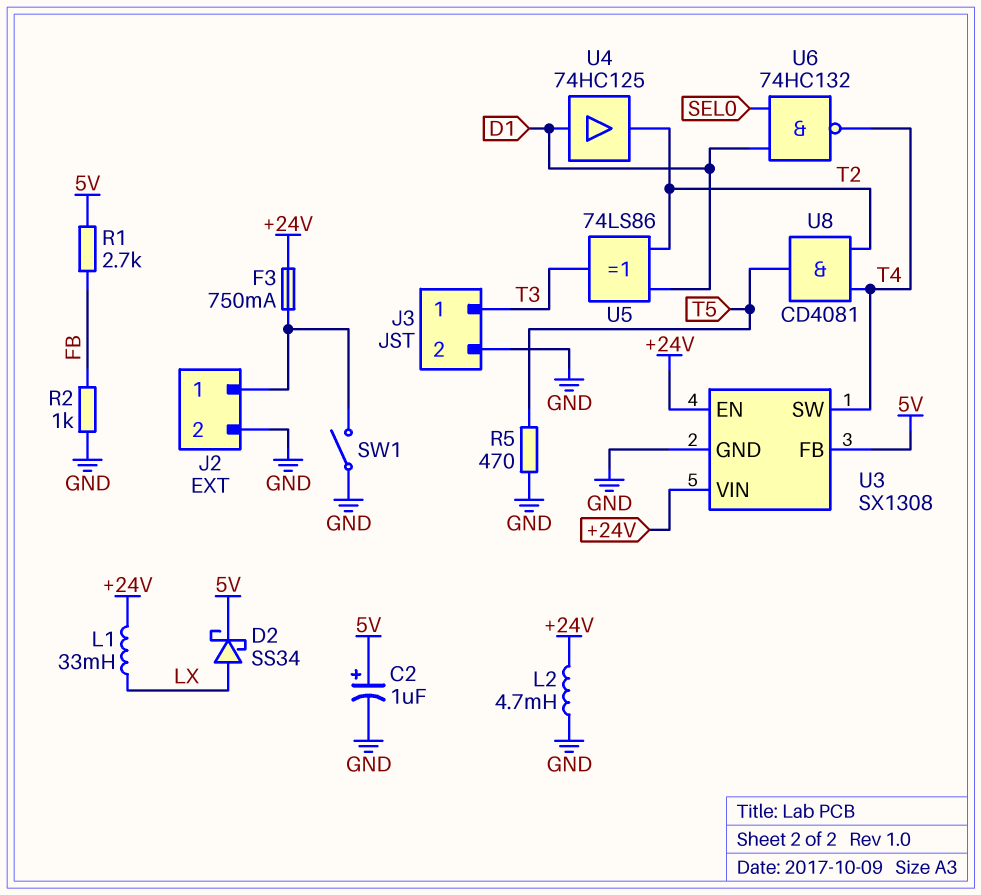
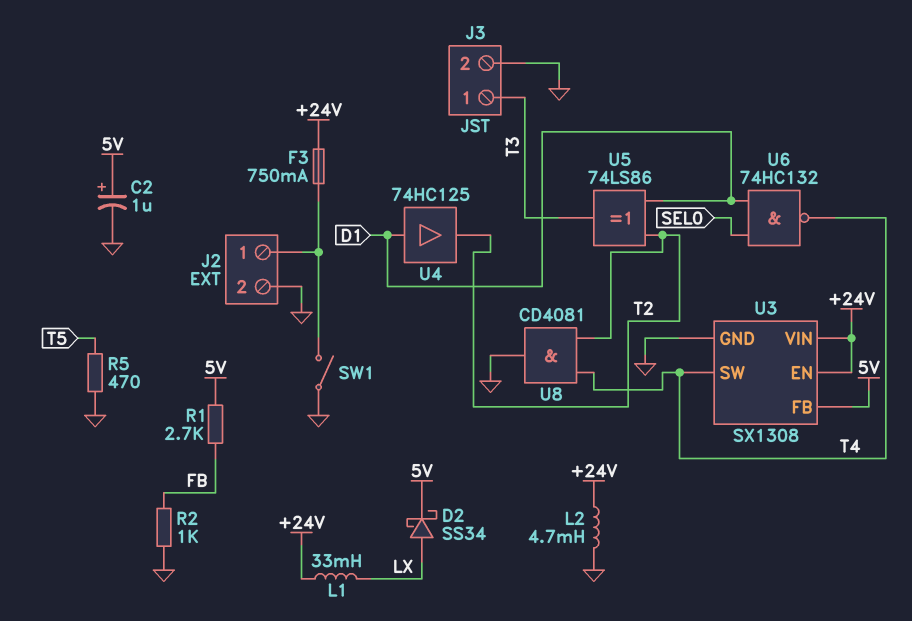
U8: AND CD4081 (in T2, in T4, out T5) -> AND CD4081 (in T2, in T4, out GND)

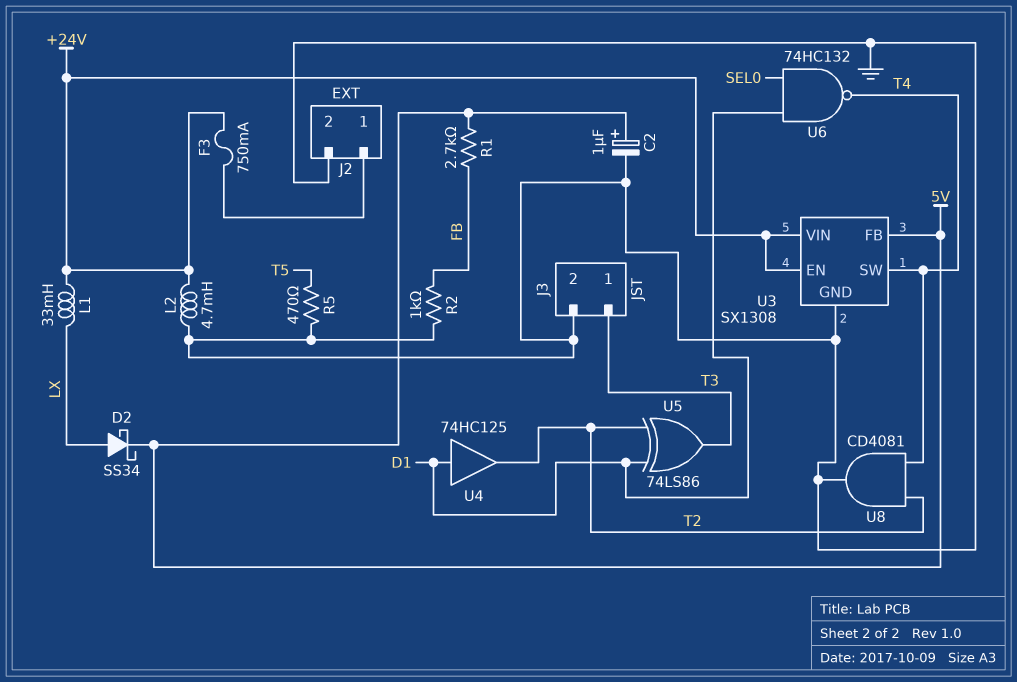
SW1: switch (GND, J2/1) -> none

